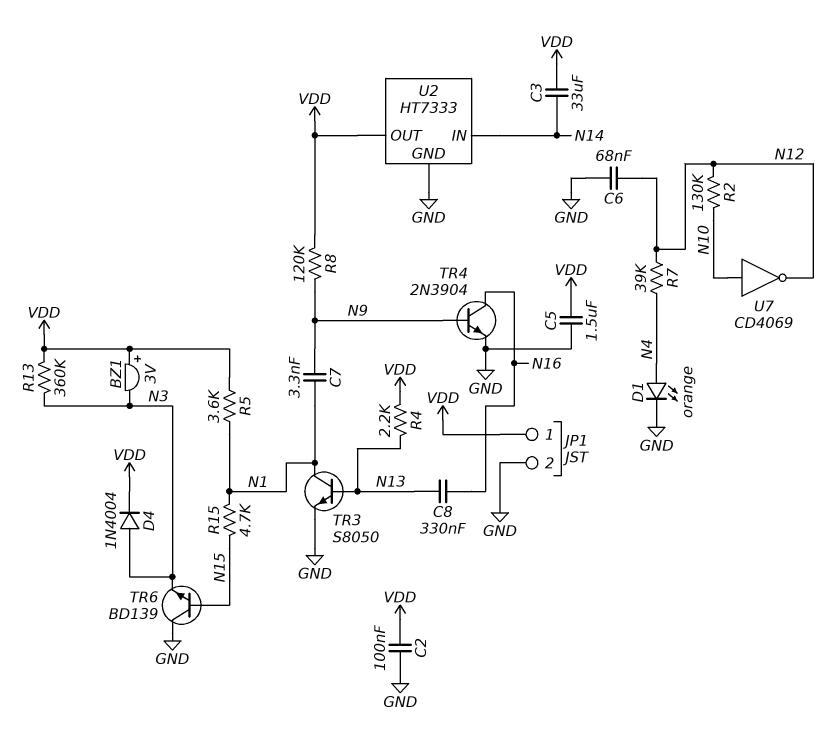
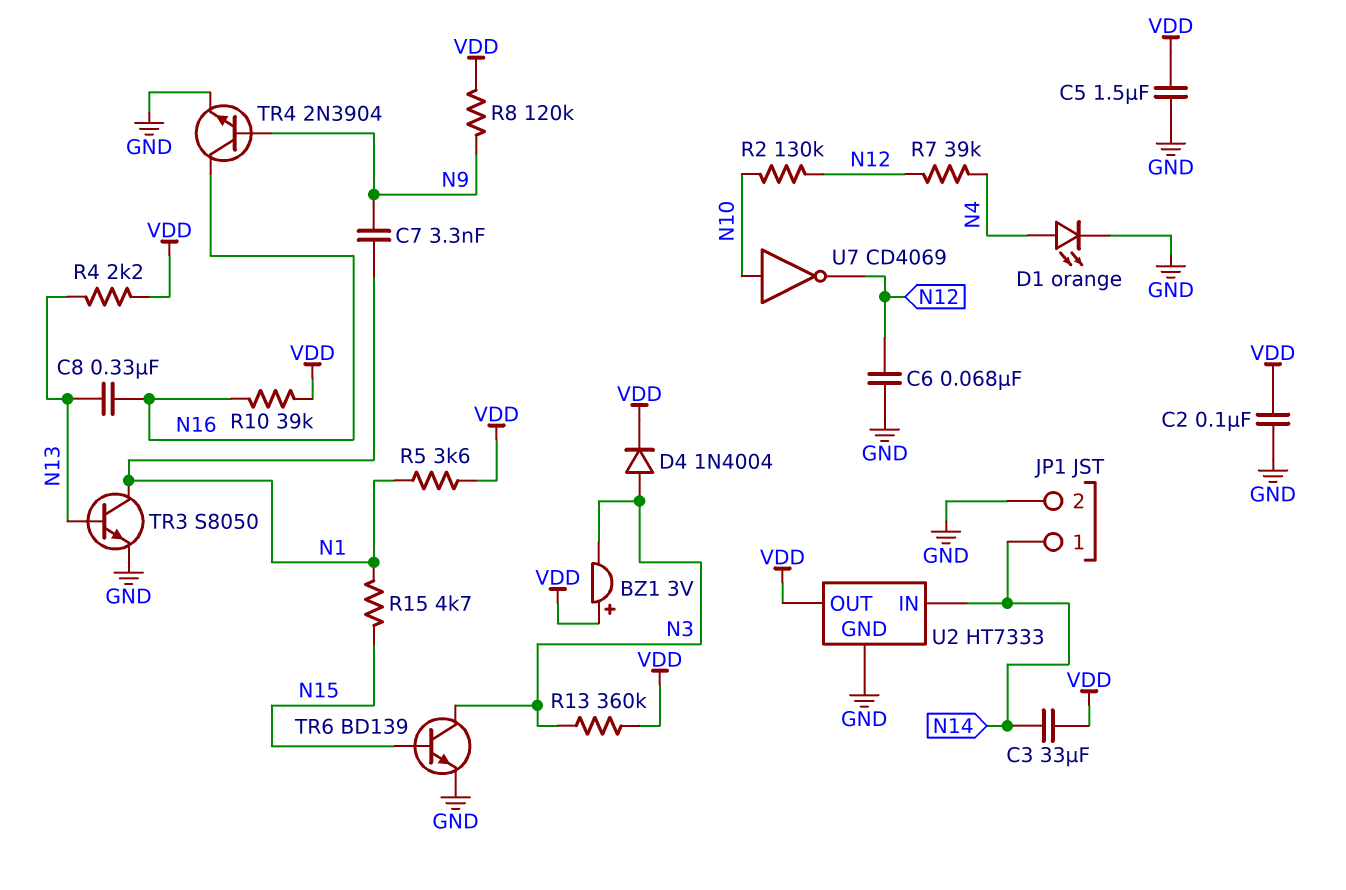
JP1 pin 1: VDD -> N14
R10: none -> 39k (N16, VDD)
TR6: NPN BD139 (B N15, C GND, E N3) -> NPN BD139 (B N15, C N3, E GND)

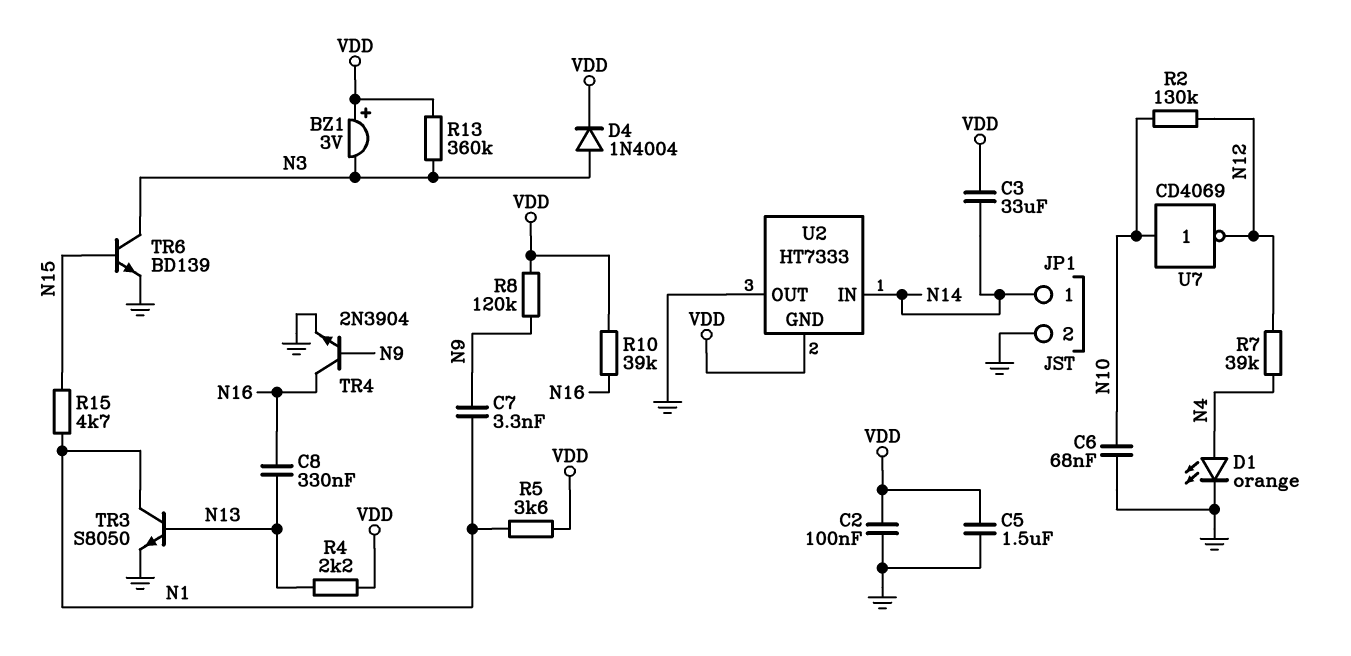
C6: 68nF (GND, N12) -> 68nF (GND, N10)
U2 pin GND: GND -> VDD
U2 pin OUT: VDD -> GND

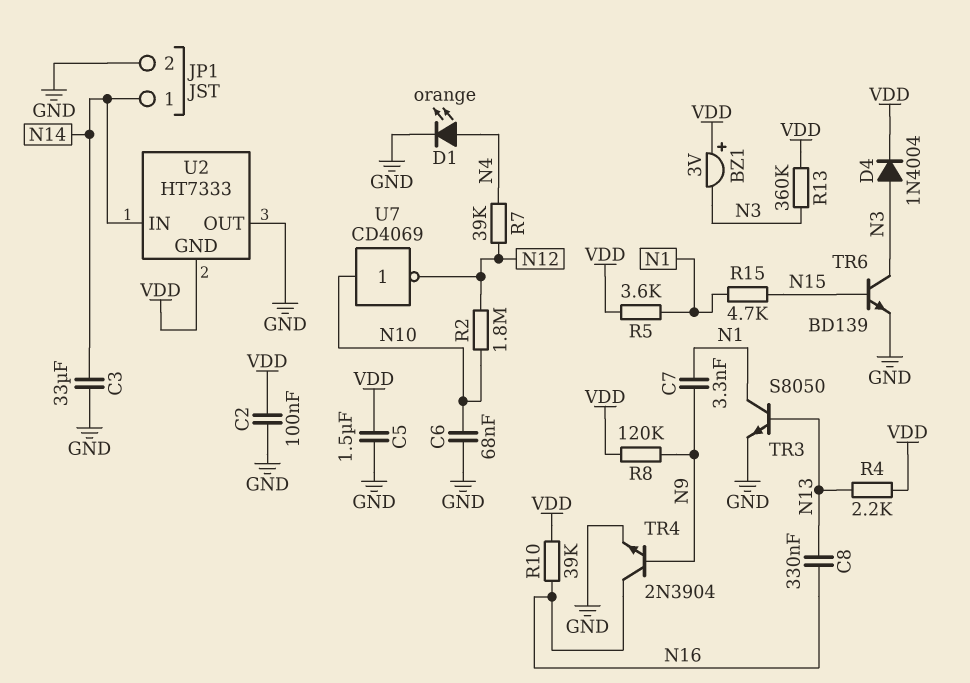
C3: 33uF (N14, VDD) -> 33uF (GND, N14)
R2: 130k (N10, N12) -> 1.8M (N10, N12)

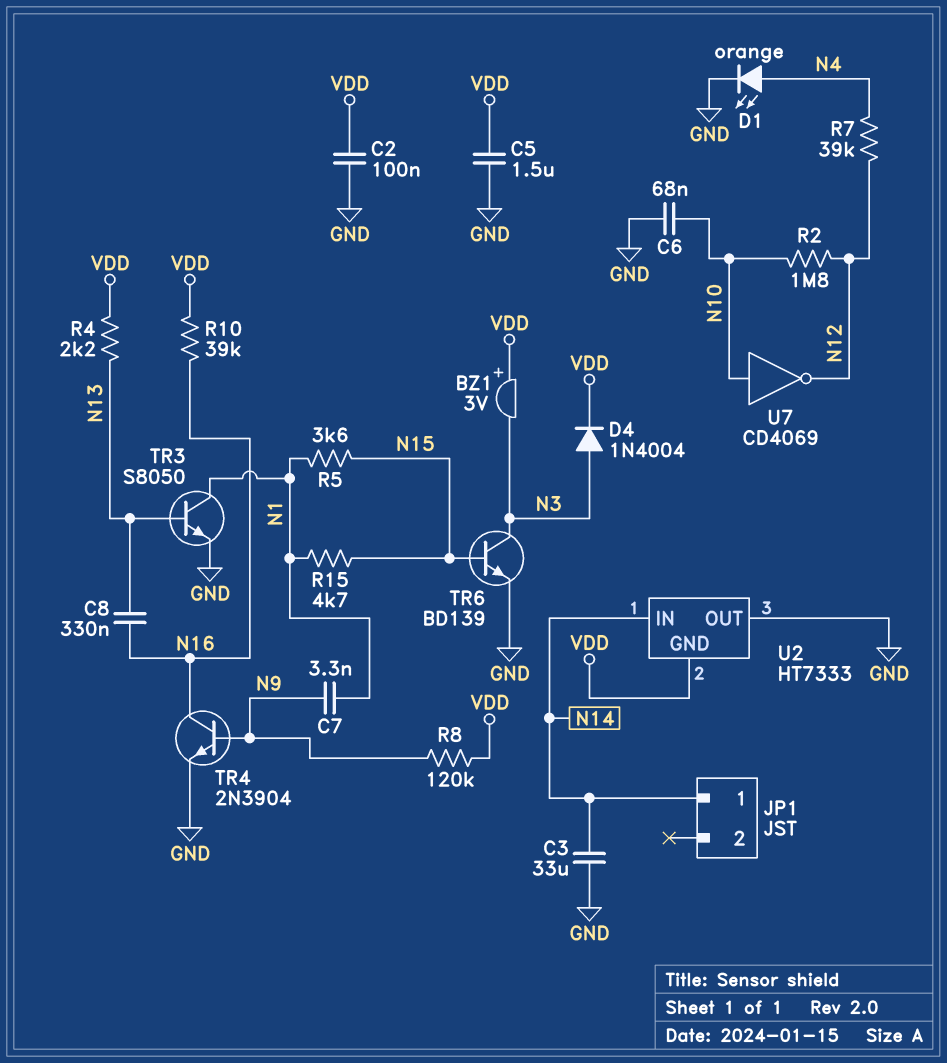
JP1 pin 2: GND -> none
R5: 3.6k (N1, VDD) -> 3.6k (N1, N15)
R13: 360k (N3, VDD) -> none

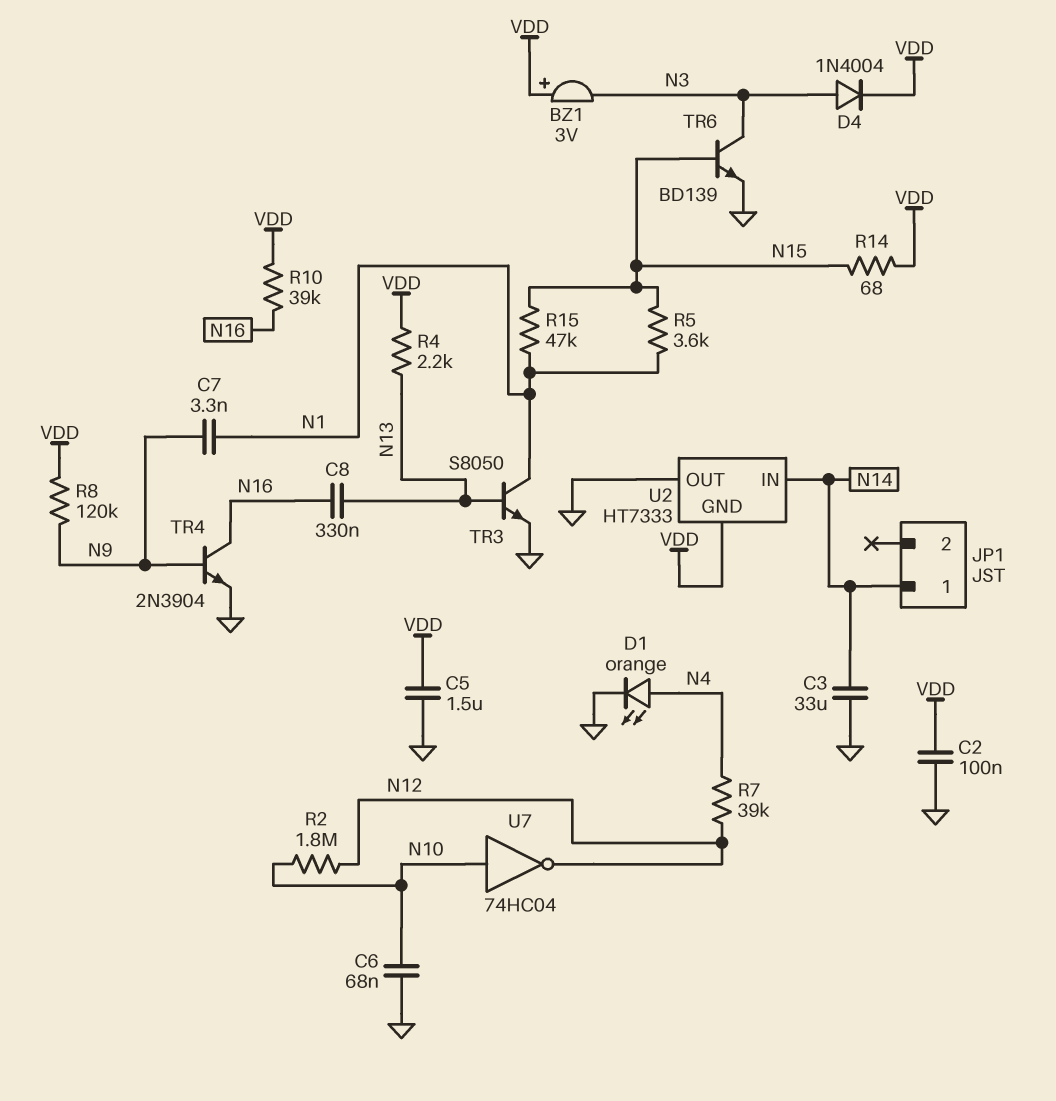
R14: none -> 68 (N15, VDD)
R15: 4.7k (N1, N15) -> 47k (N1, N15)
U7: NOT CD4069 (in N10, out N12) -> NOT 74HC04 (in N10, out N12)

